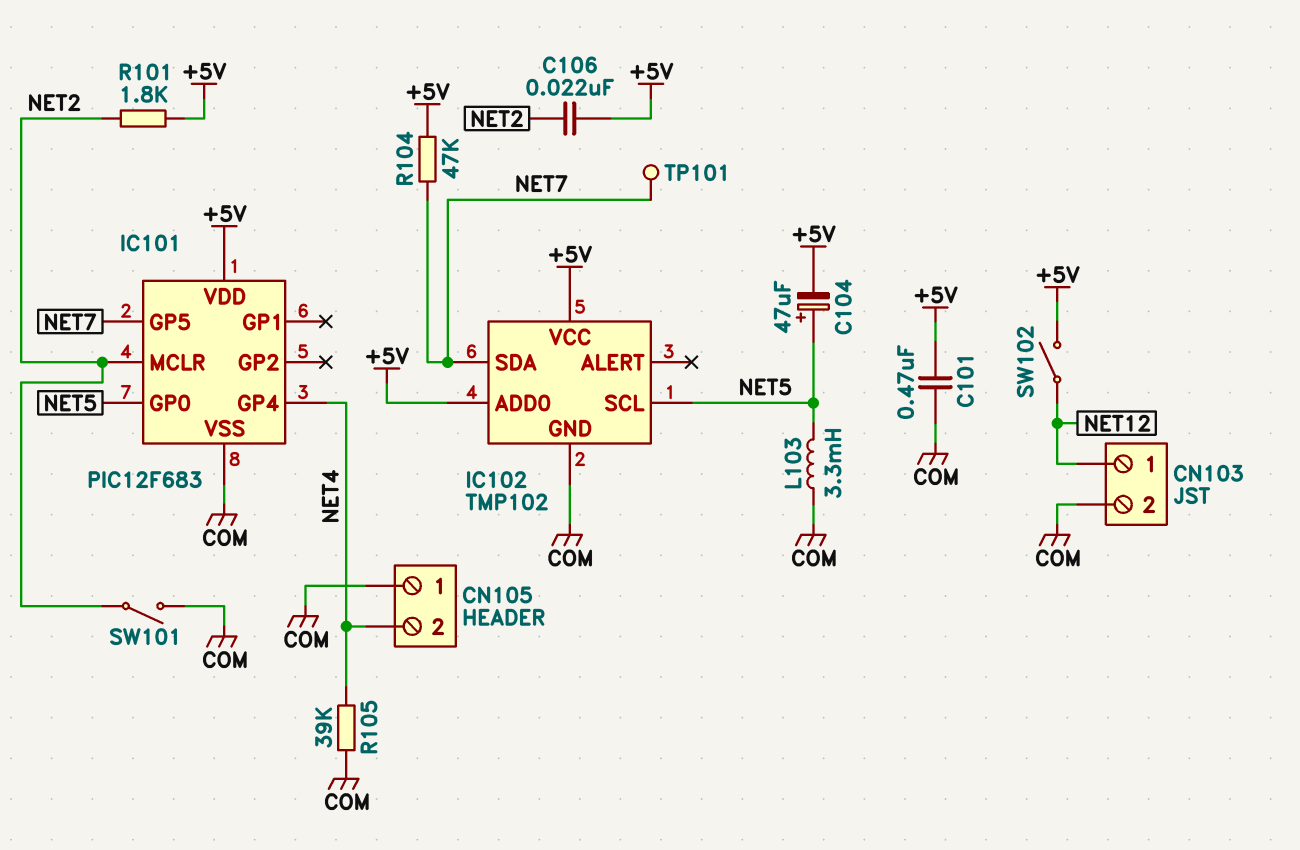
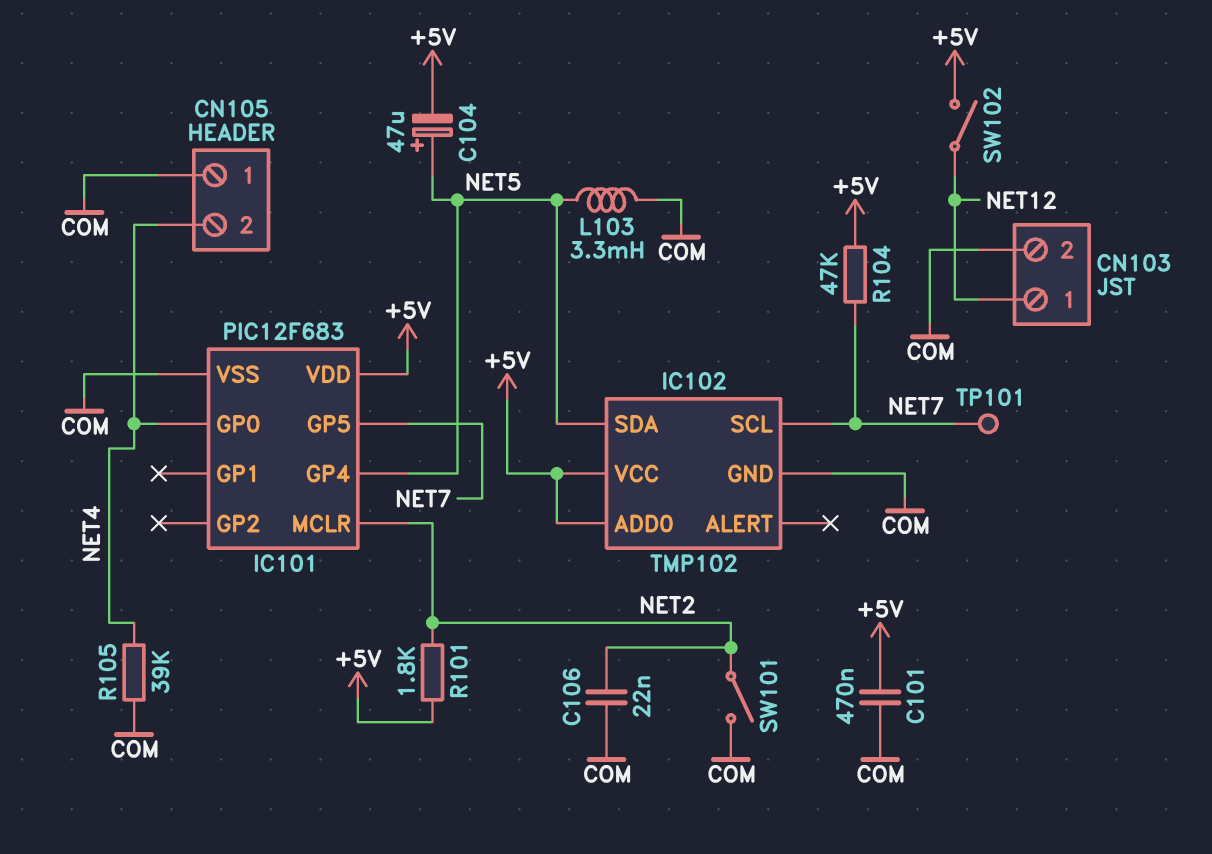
C106: 22nF (+5V, NET2) -> 22nF (COM, NET2)
IC101 pin GP0: NET5 -> NET4
IC101 pin GP4: NET4 -> NET5
IC102 pin SCL: NET5 -> NET7
IC102 pin SDA: NET7 -> NET5

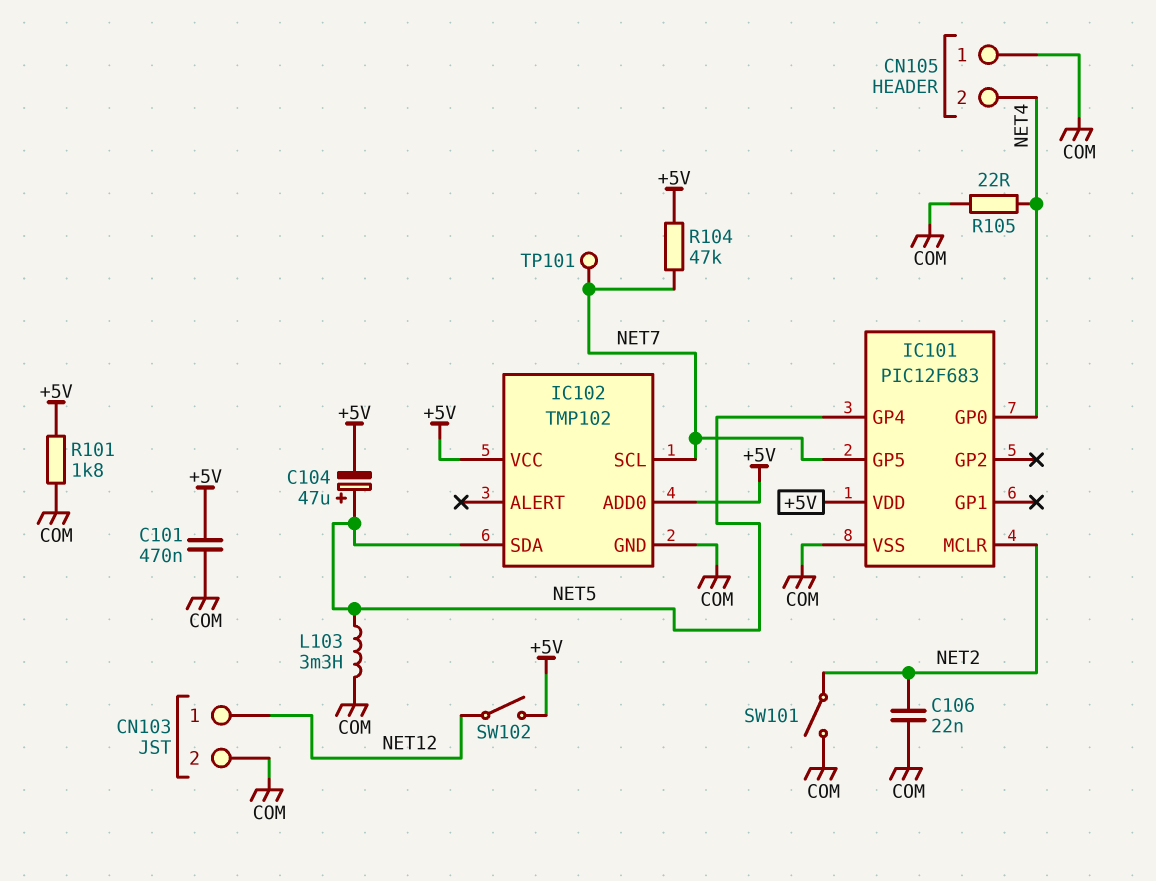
R101: 1.8k (+5V, NET2) -> 1.8k (+5V, COM)
R105: 39k (COM, NET4) -> 22 (COM, NET4)

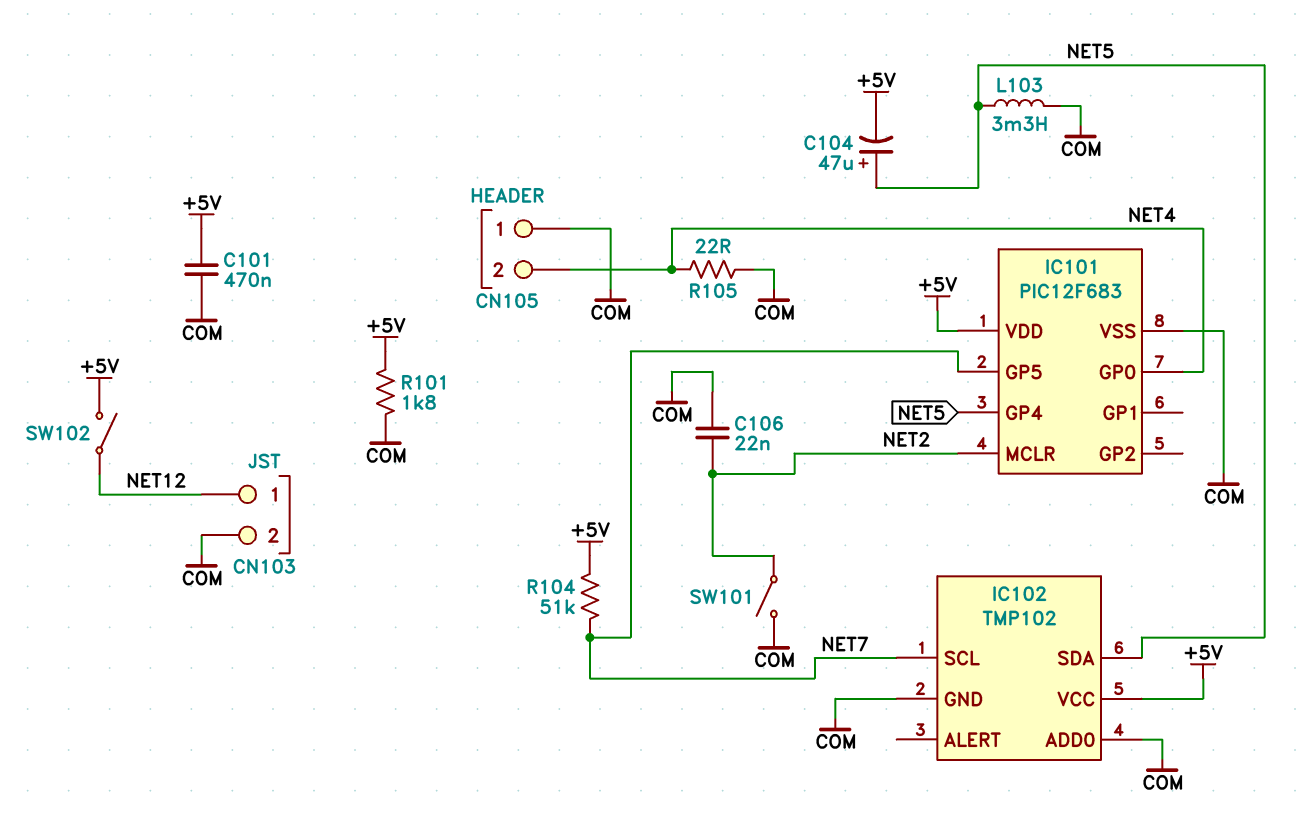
IC102 pin ADD0: +5V -> COM
R104: 47k (+5V, NET7) -> 51k (+5V, NET7)
TP101: test point (NET7) -> none

